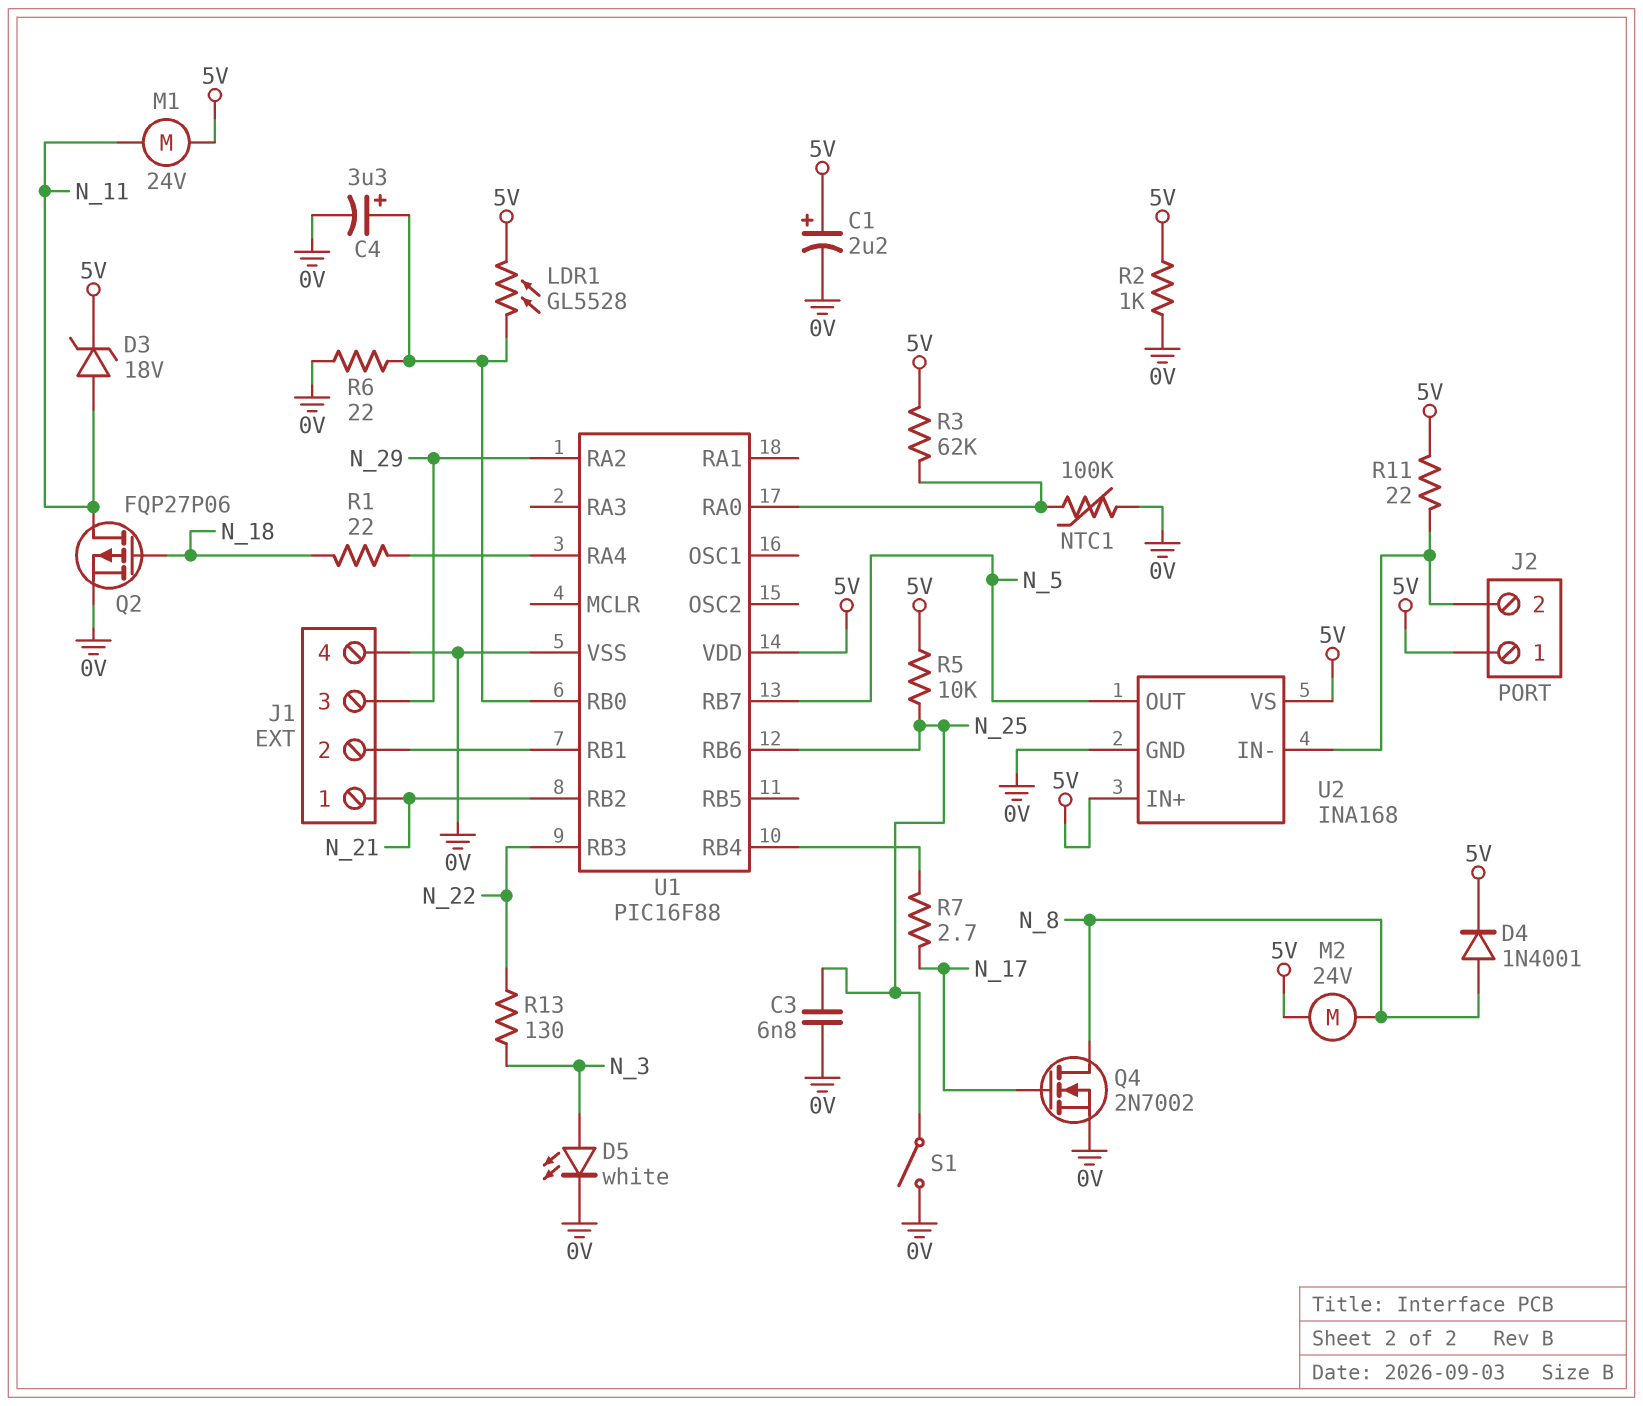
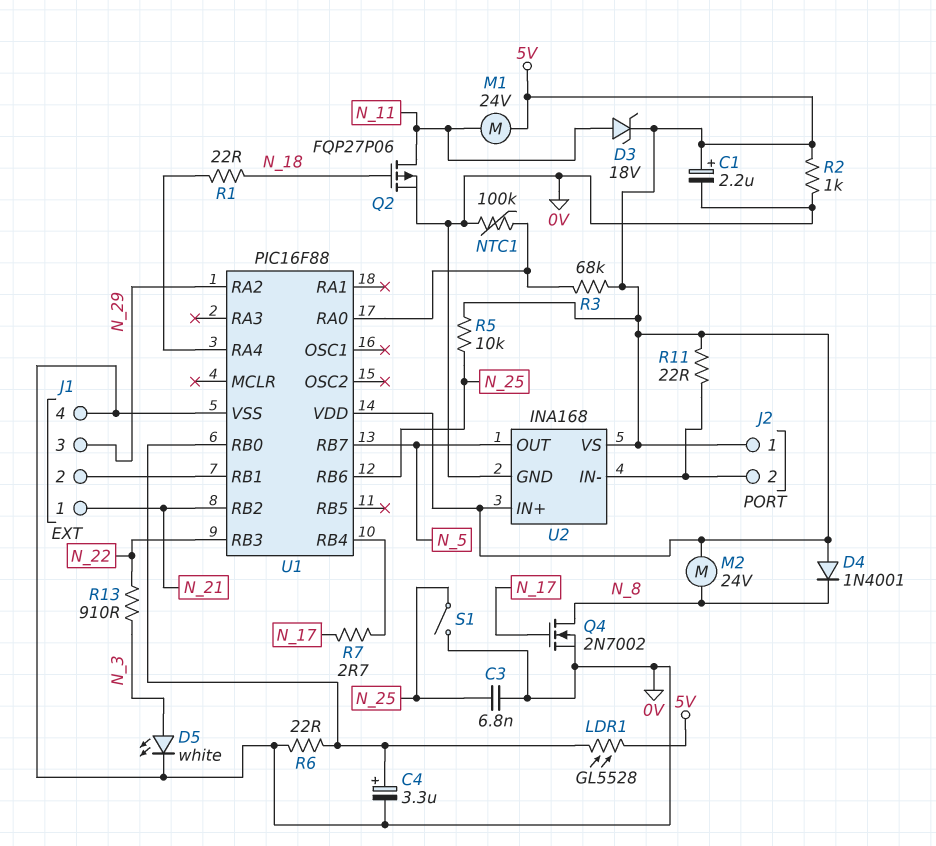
D4: diode 1N4001 (A N_8, K 5V) -> diode 1N4001 (A 5V, K N_8)
R3: 62k (5V, U1/RA0) -> 68k (5V, U1/RA0)
R13: 130 (N_3, N_22) -> 910 (N_3, N_22)

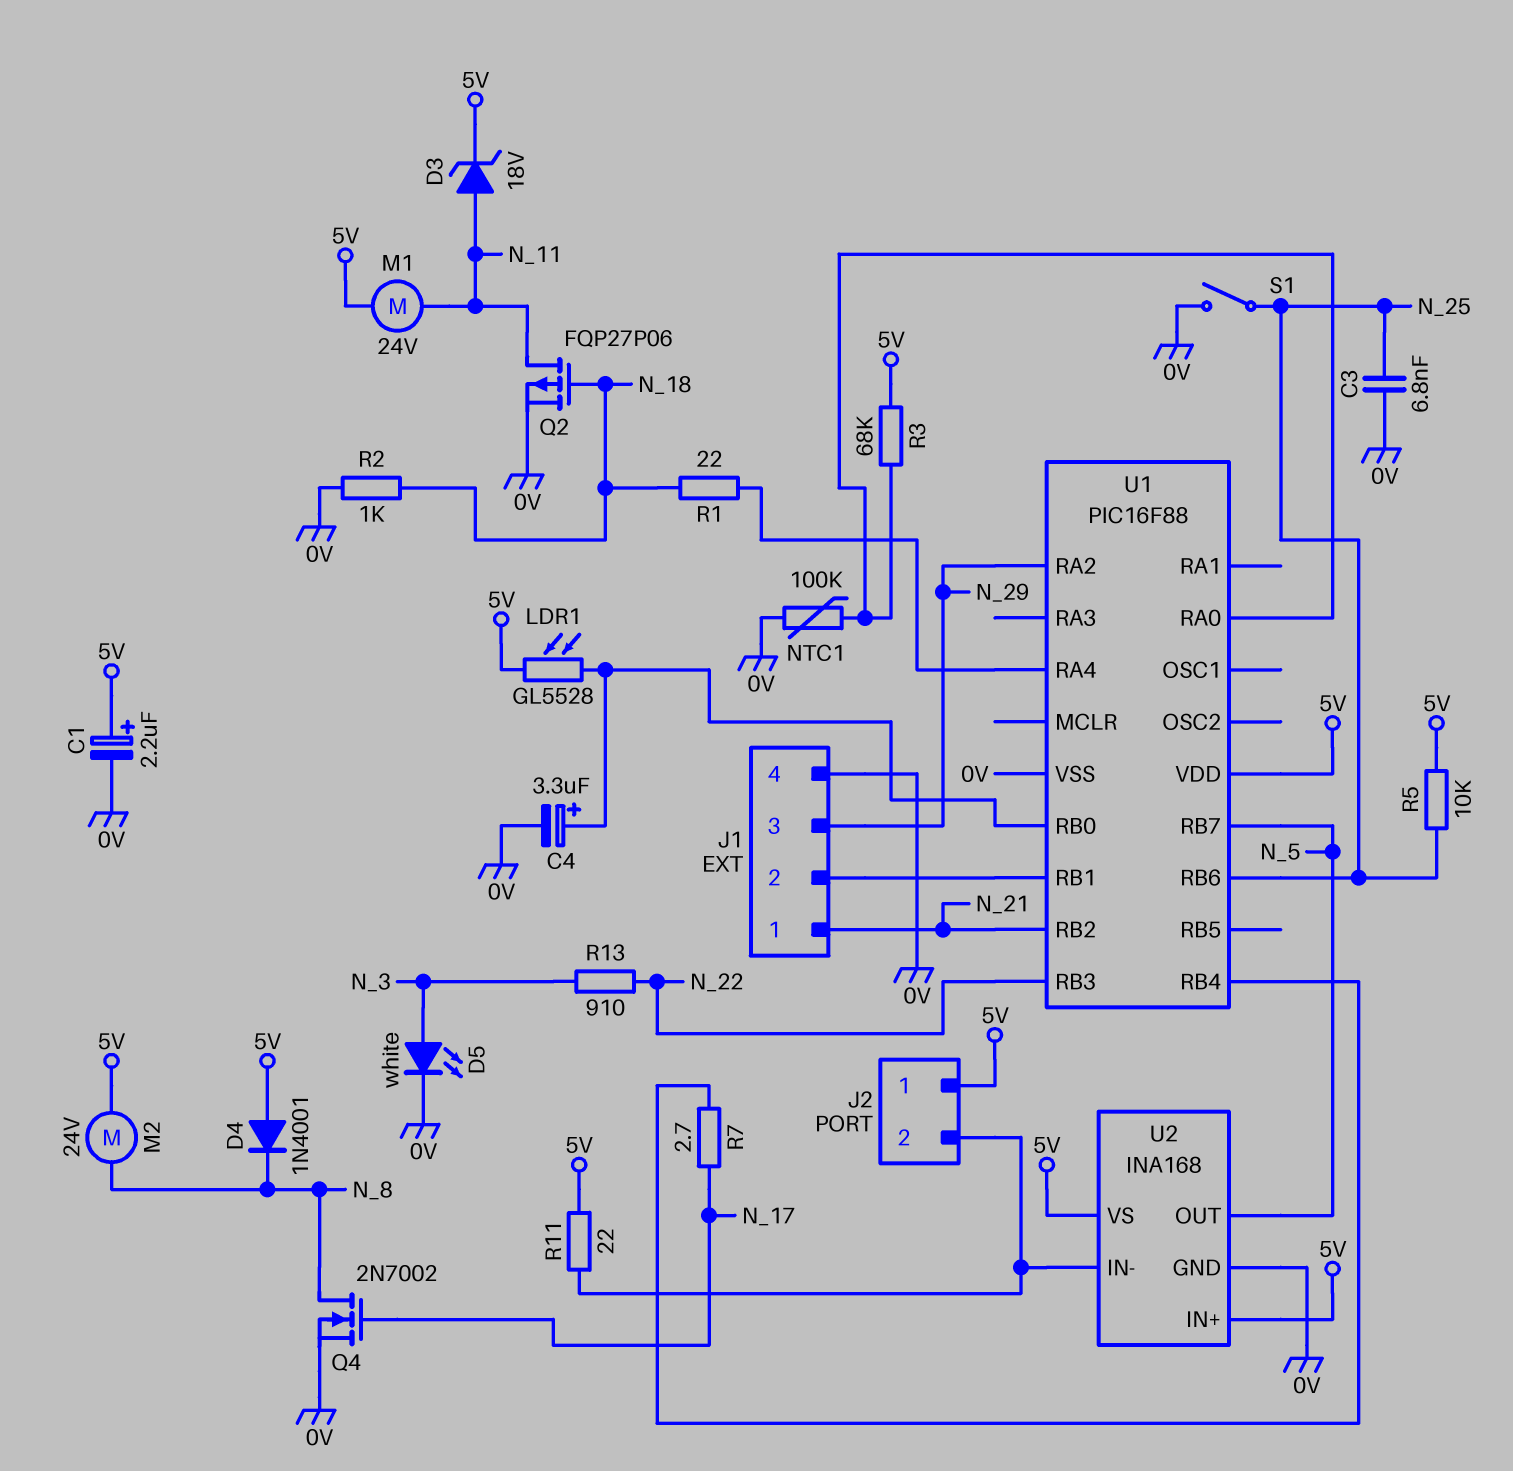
R2: 1k (0V, 5V) -> 1k (0V, N_18)
R6: 22 (0V, U1/RB0) -> none

